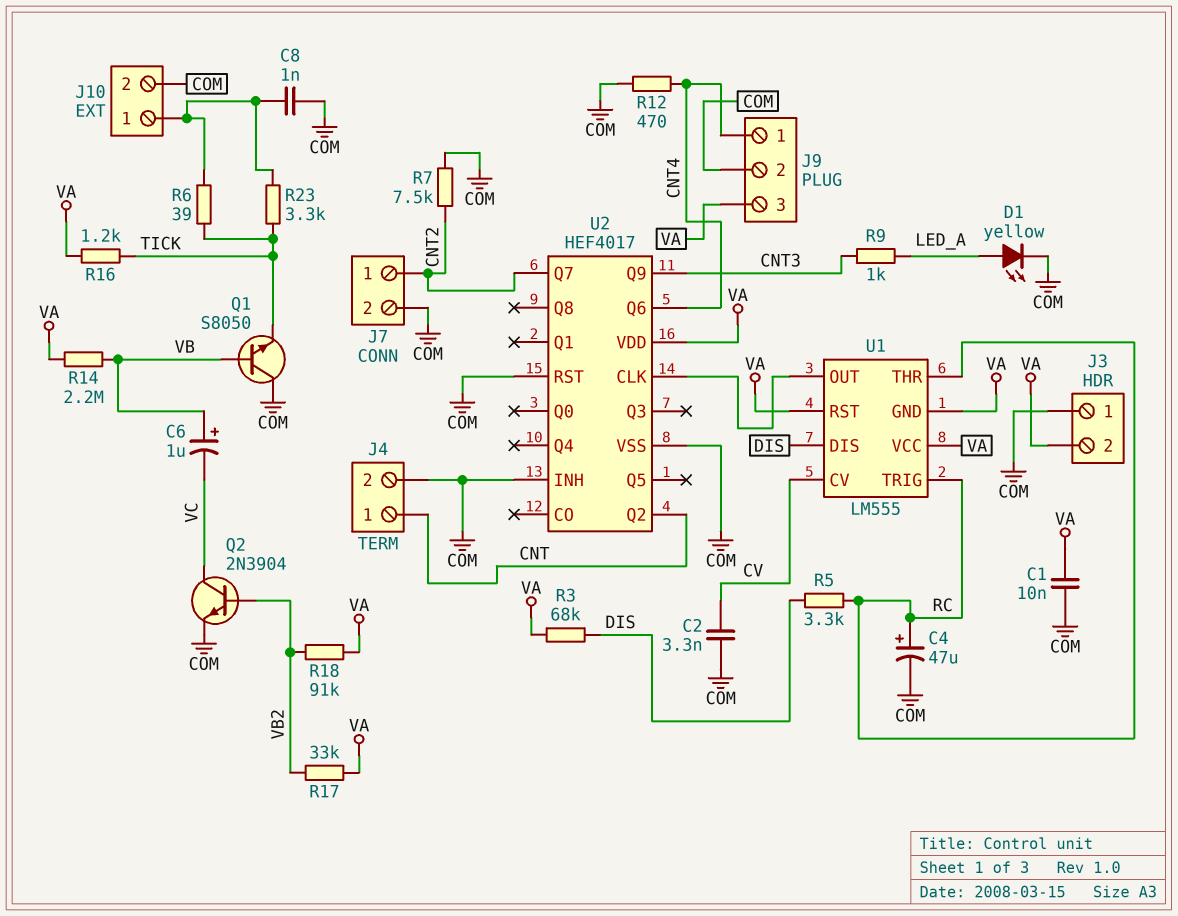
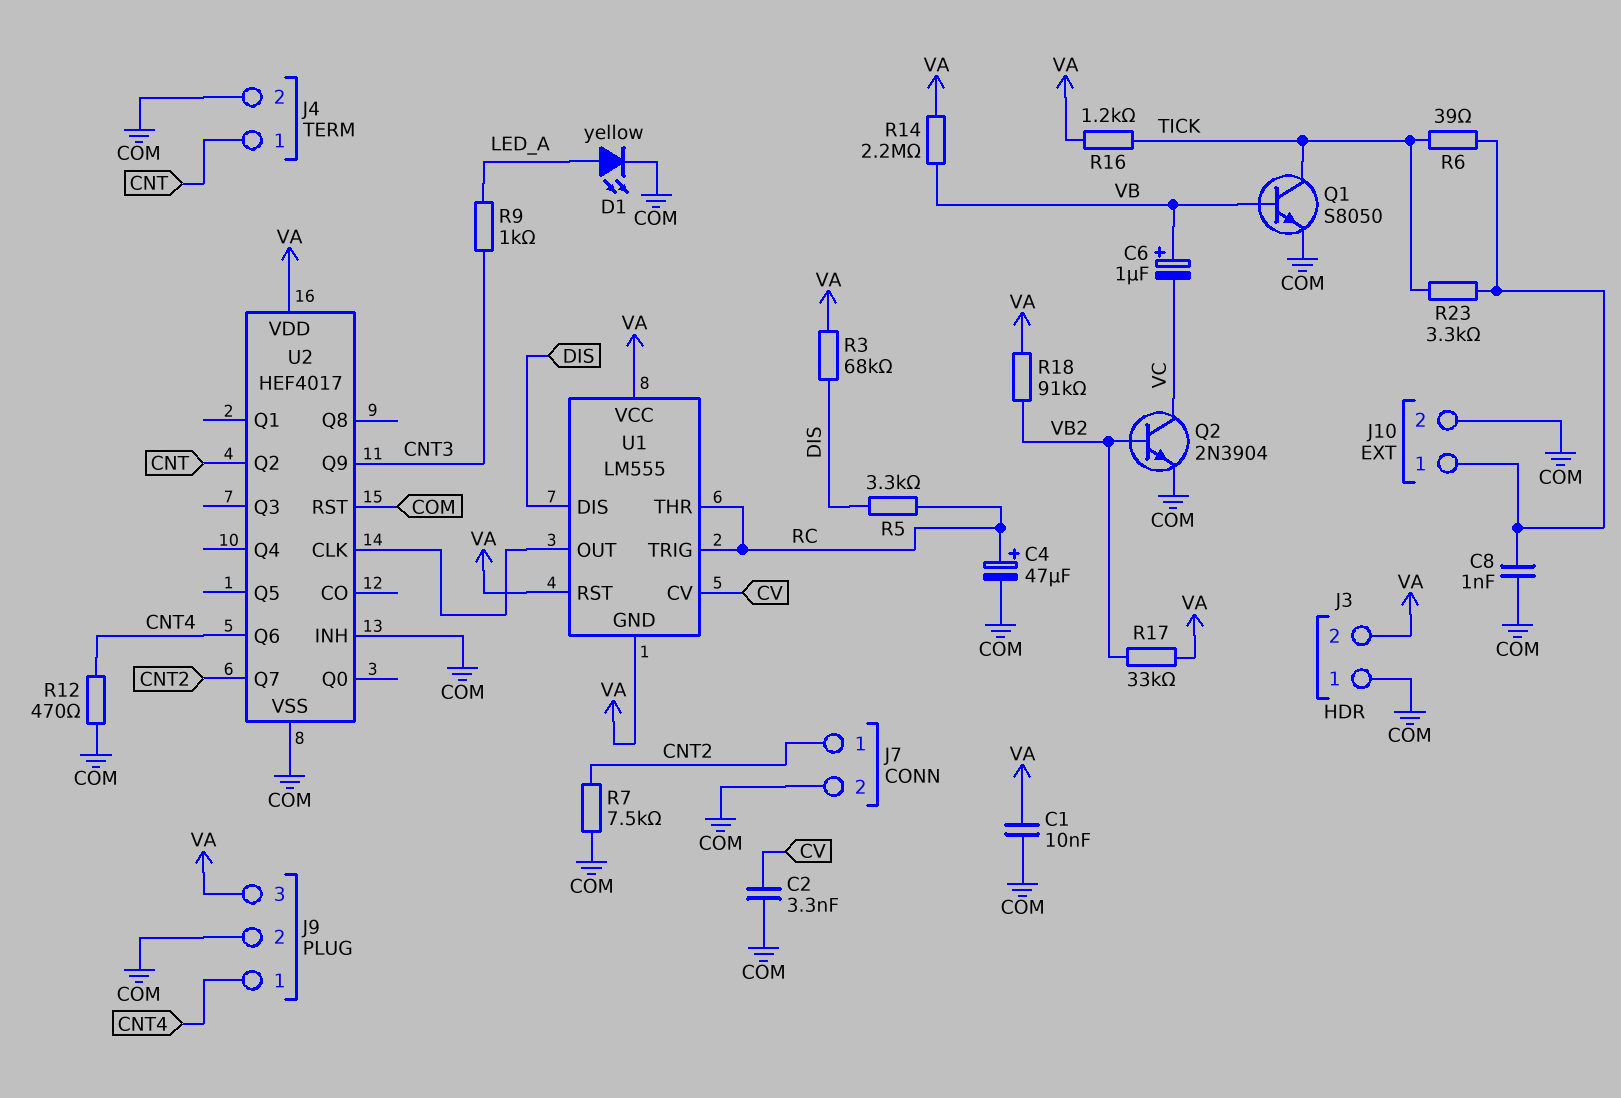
Q1: NPN S8050 (B VB, C COM, E TICK) -> NPN S8050 (B VB, C TICK, E COM)

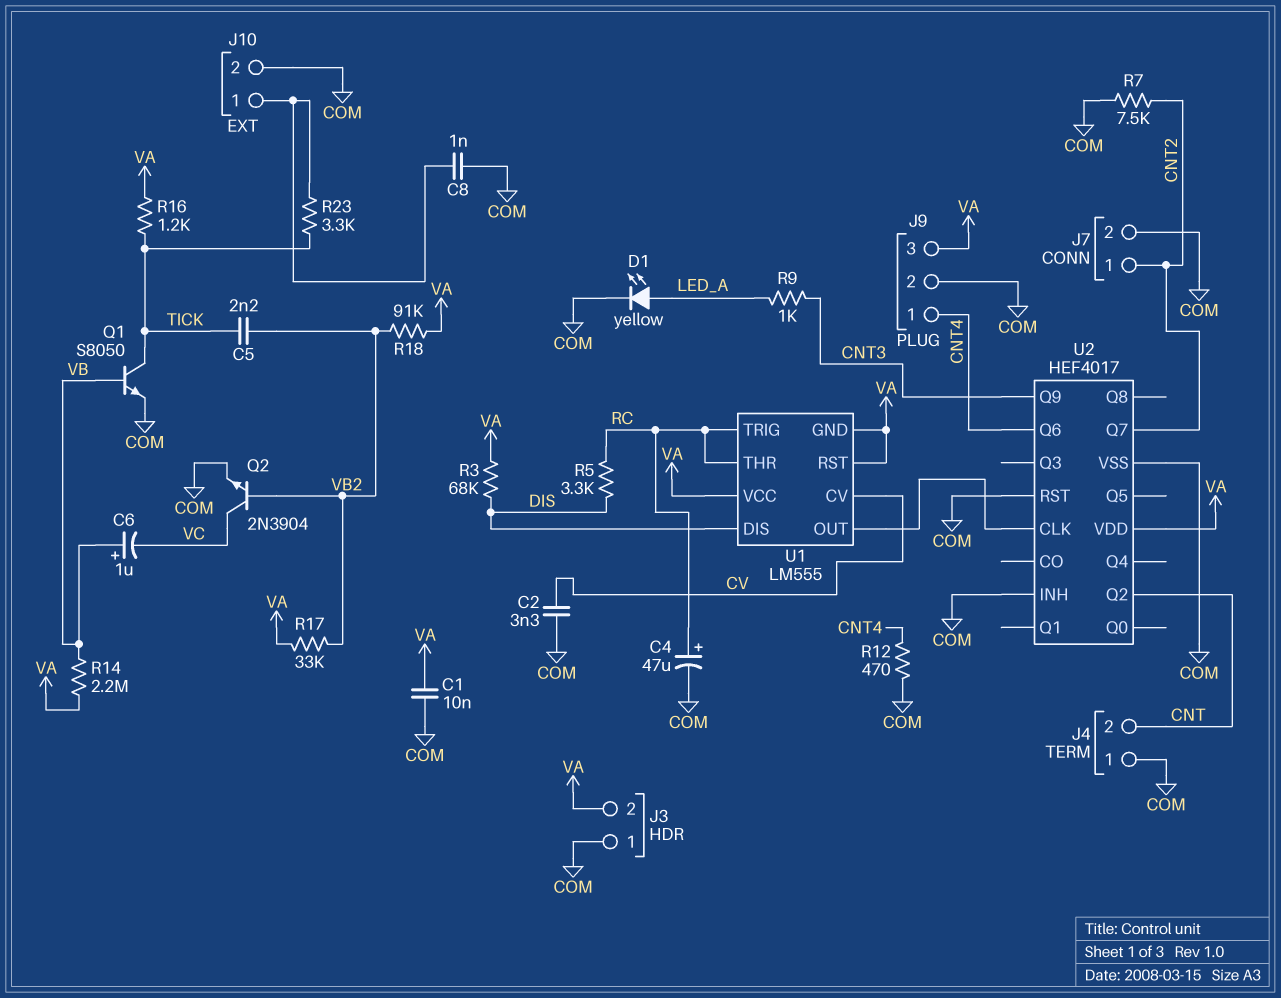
C5: none -> 2.2nF (TICK, VB2)
J4 pin 1: CNT -> COM
J4 pin 2: COM -> CNT
R6: 39 (J10/1, TICK) -> none

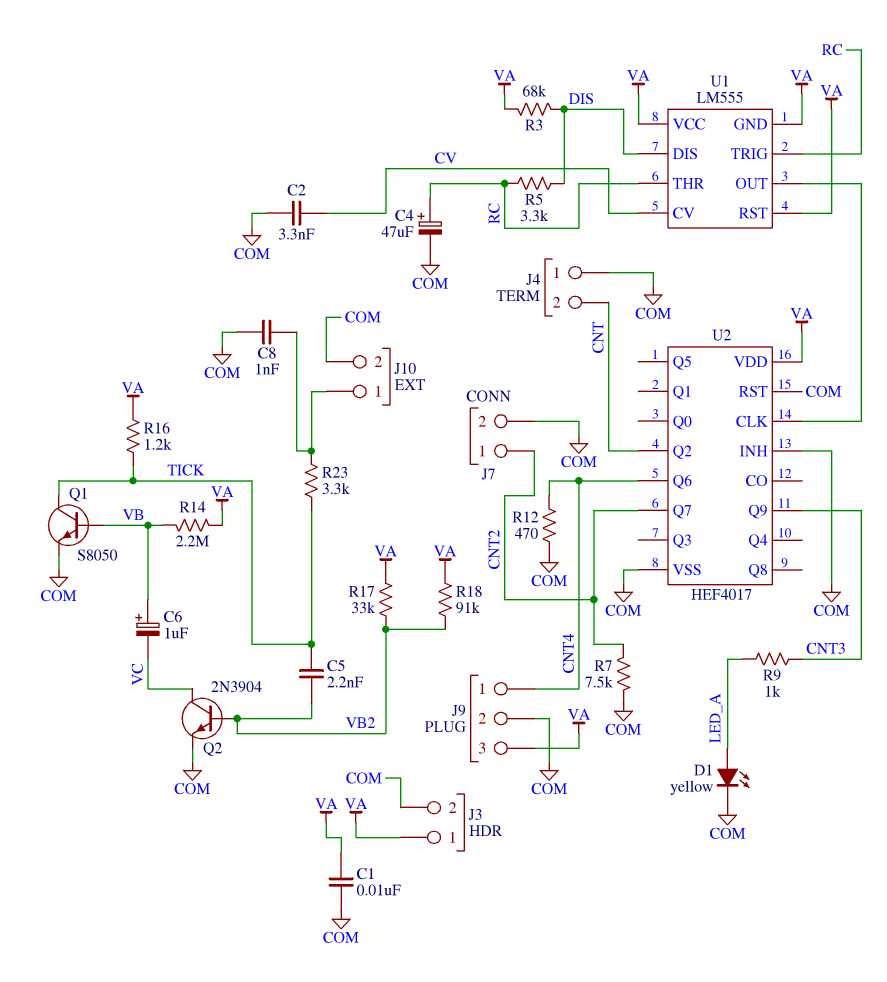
J3 pin 1: COM -> VA
J3 pin 2: VA -> COM

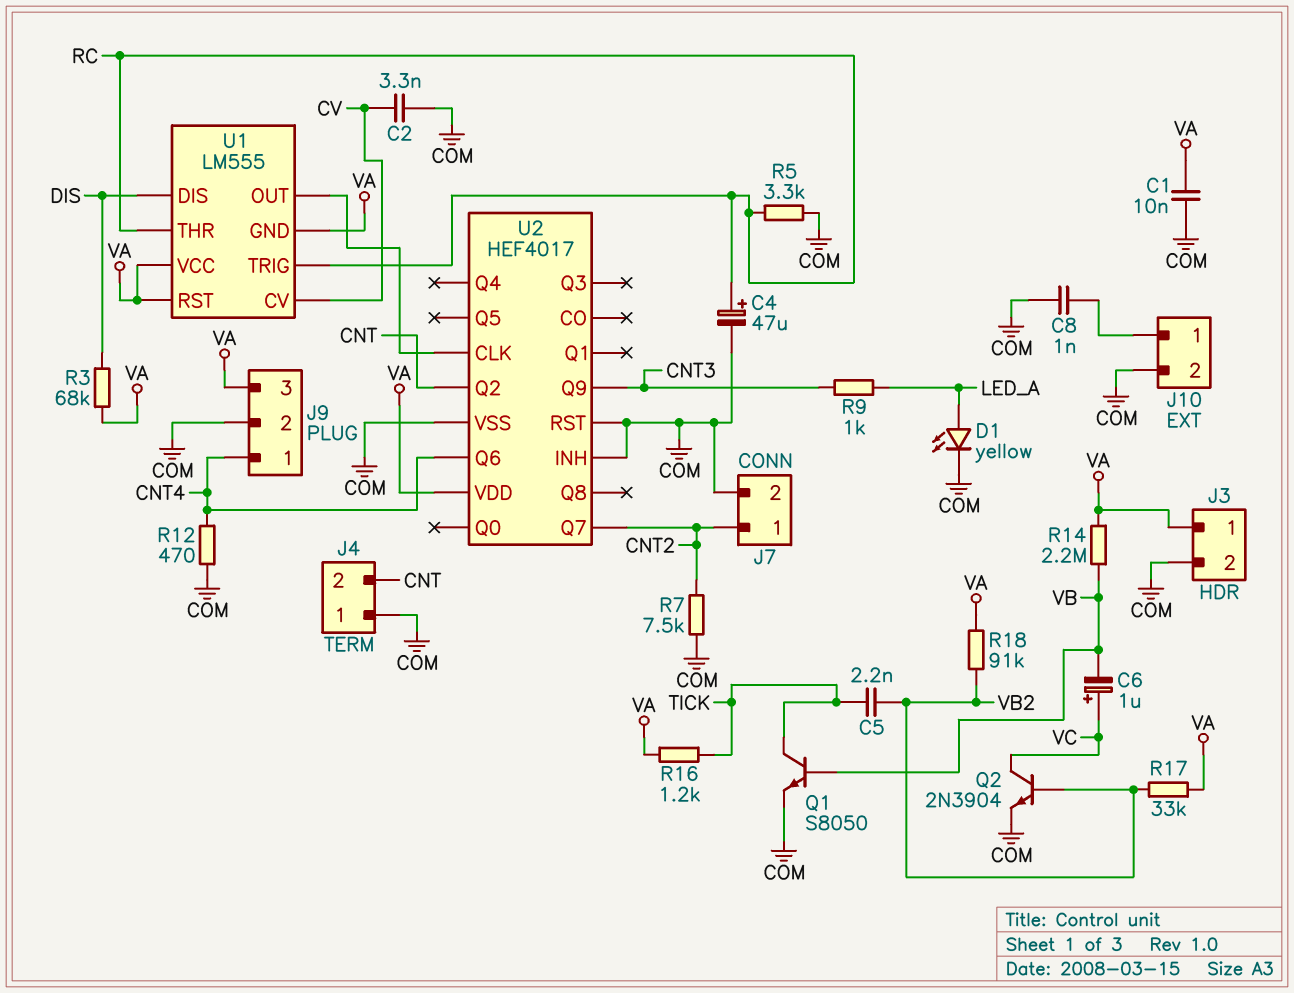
C6: 1uF (plus VB, minus VC) -> 1uF (plus VC, minus VB)
R5: 3.3k (DIS, RC) -> 3.3k (COM, RC)
R23: 3.3k (J10/1, TICK) -> none

